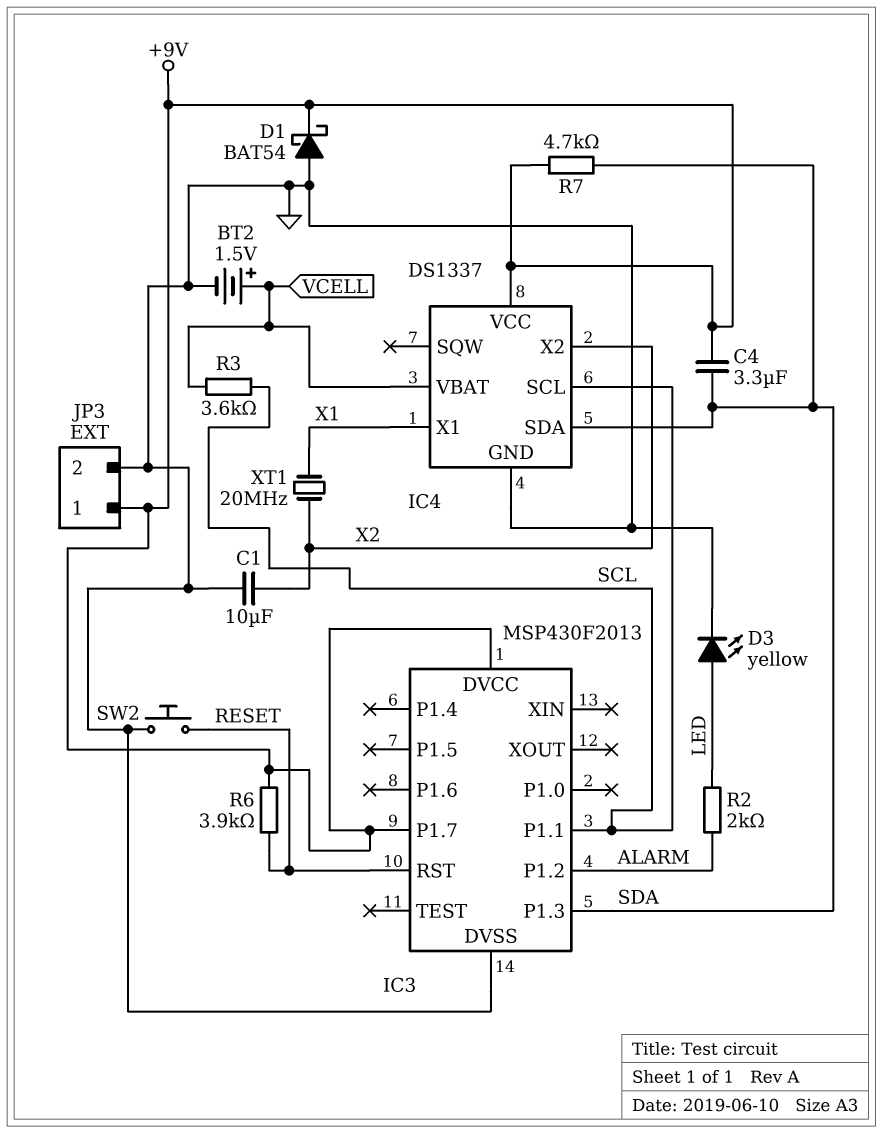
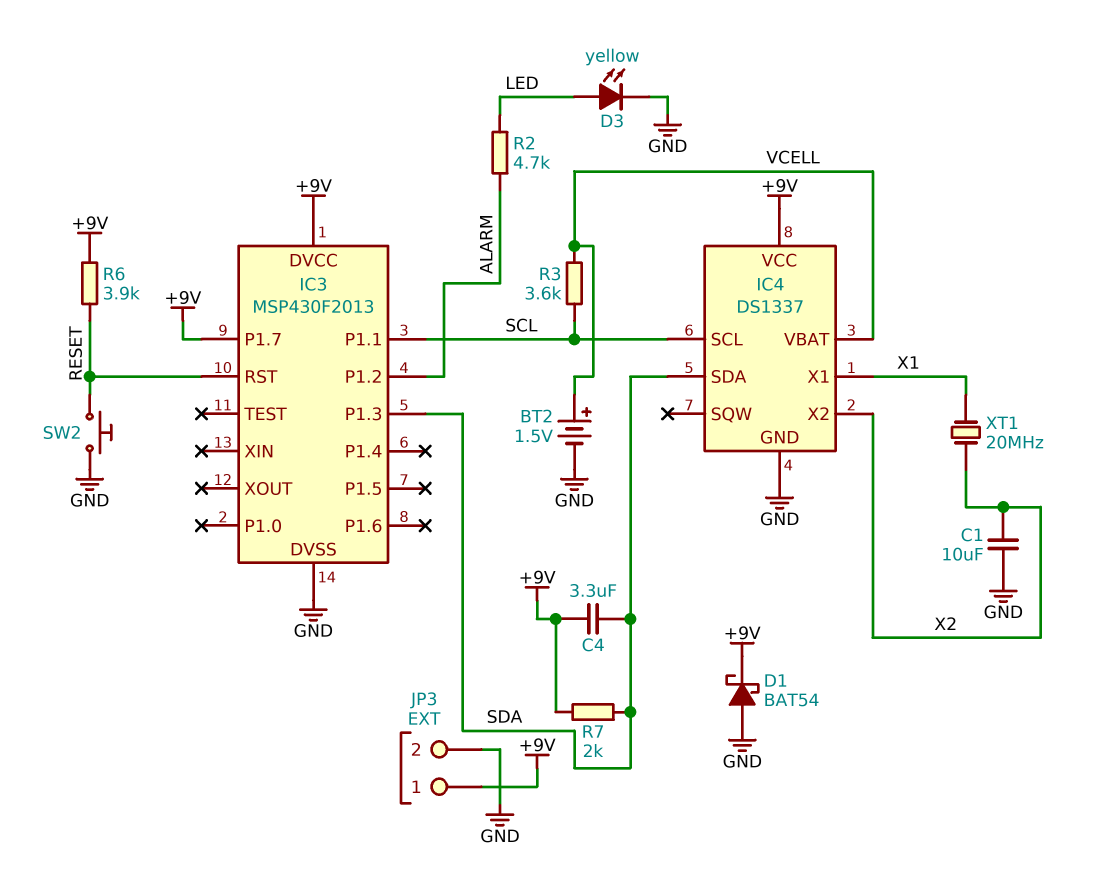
R2: 2k (ALARM, LED) -> 4.7k (ALARM, LED)
R7: 4.7k (+9V, SDA) -> 2k (+9V, SDA)

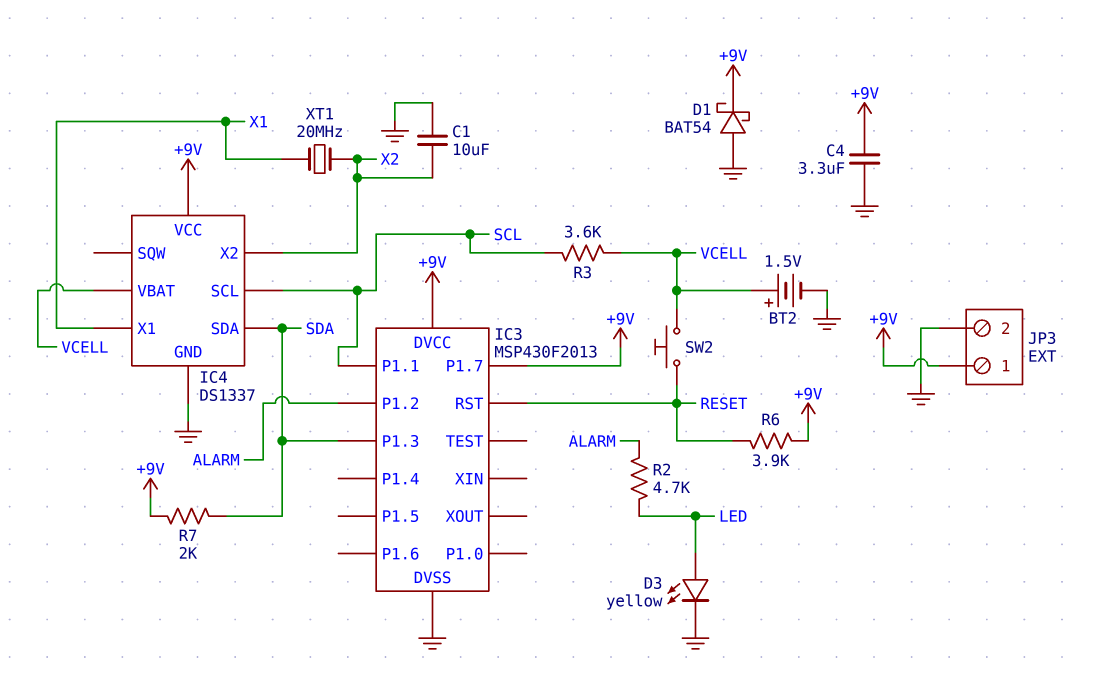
C4: 3.3uF (+9V, SDA) -> 3.3uF (+9V, GND)
SW2: button (GND, RESET) -> button (RESET, VCELL)

